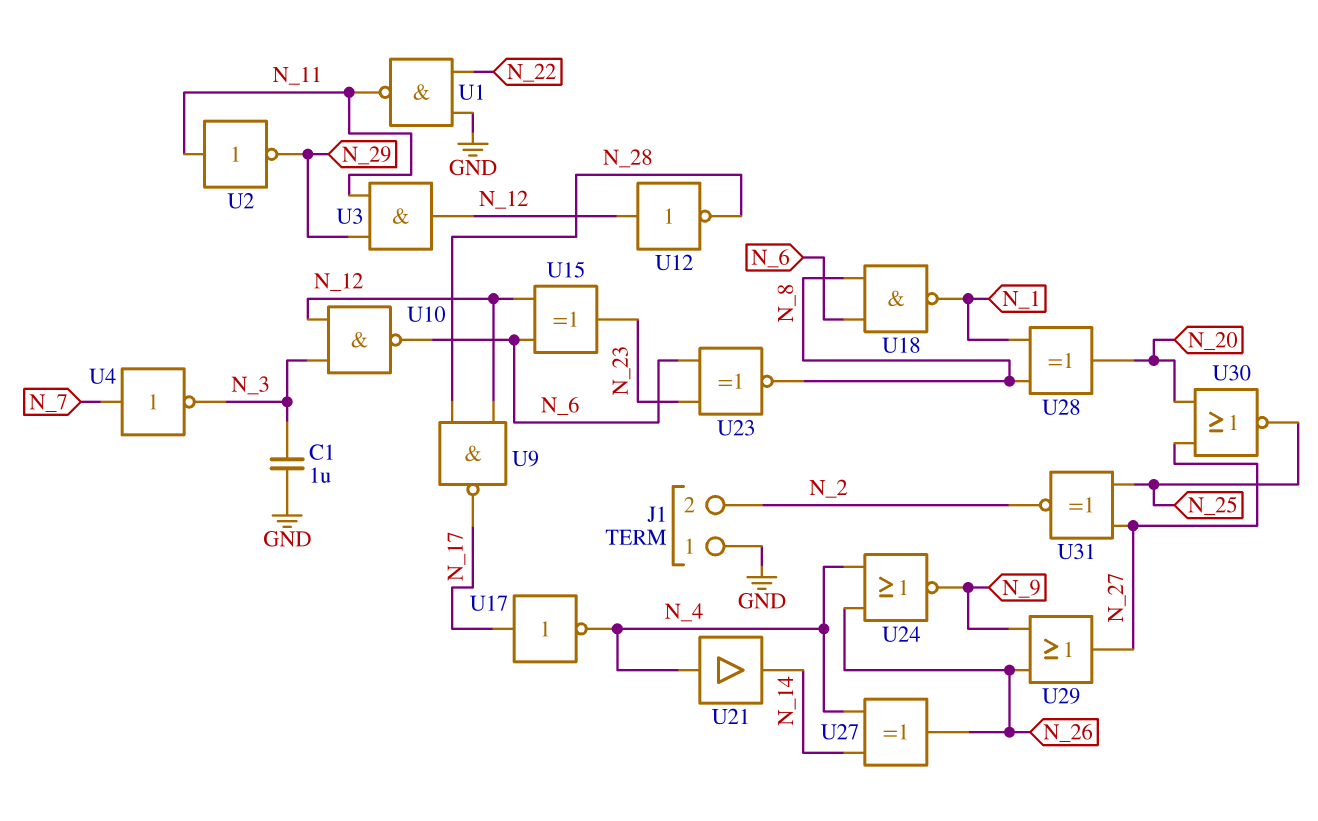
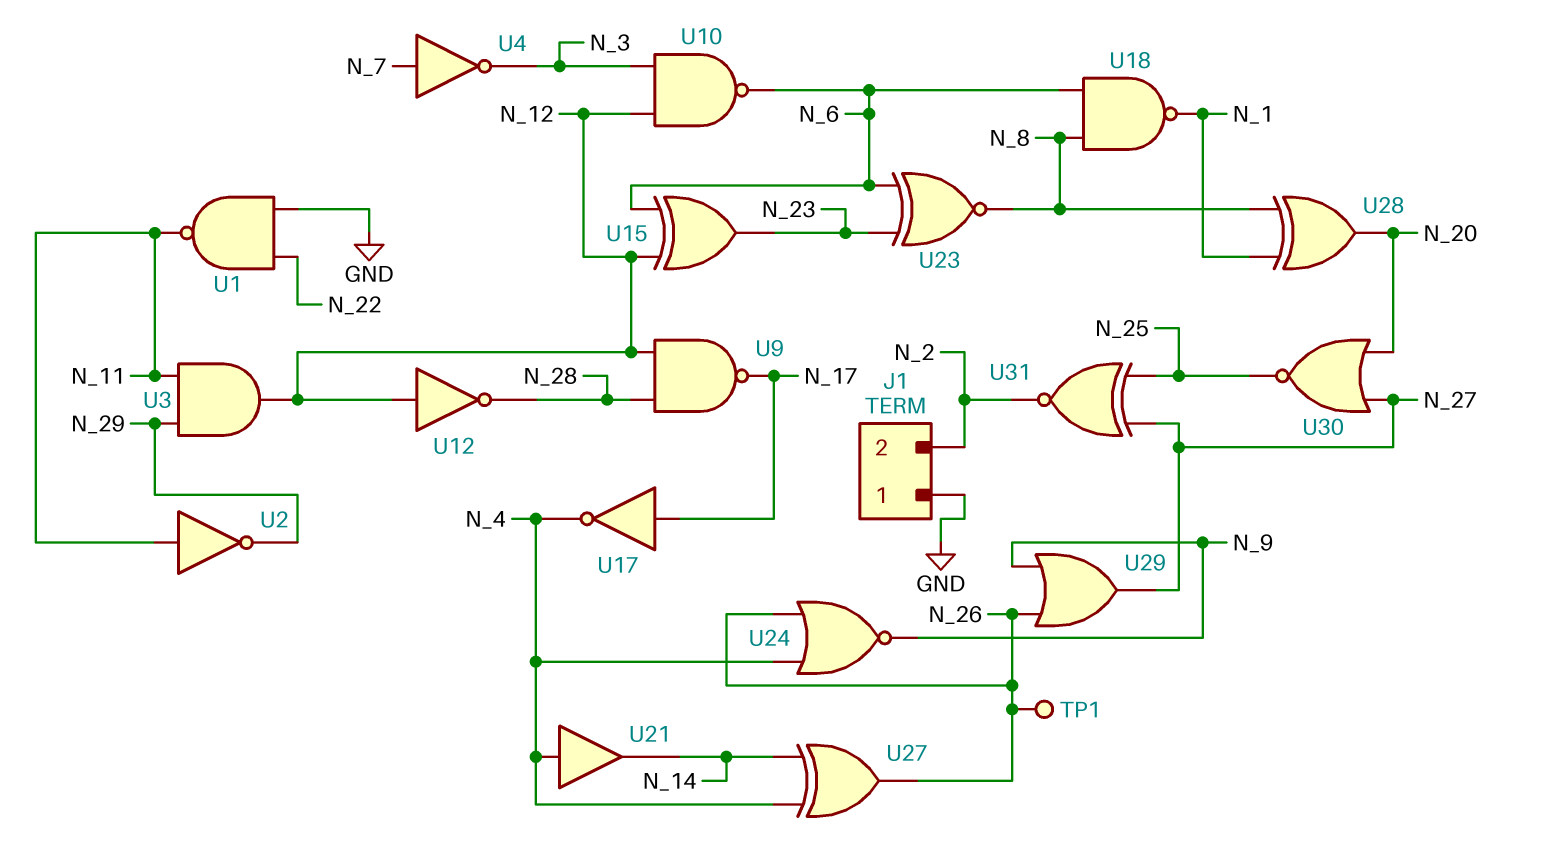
C1: 1uF (GND, N_3) -> none
TP1: none -> test point (N_26)

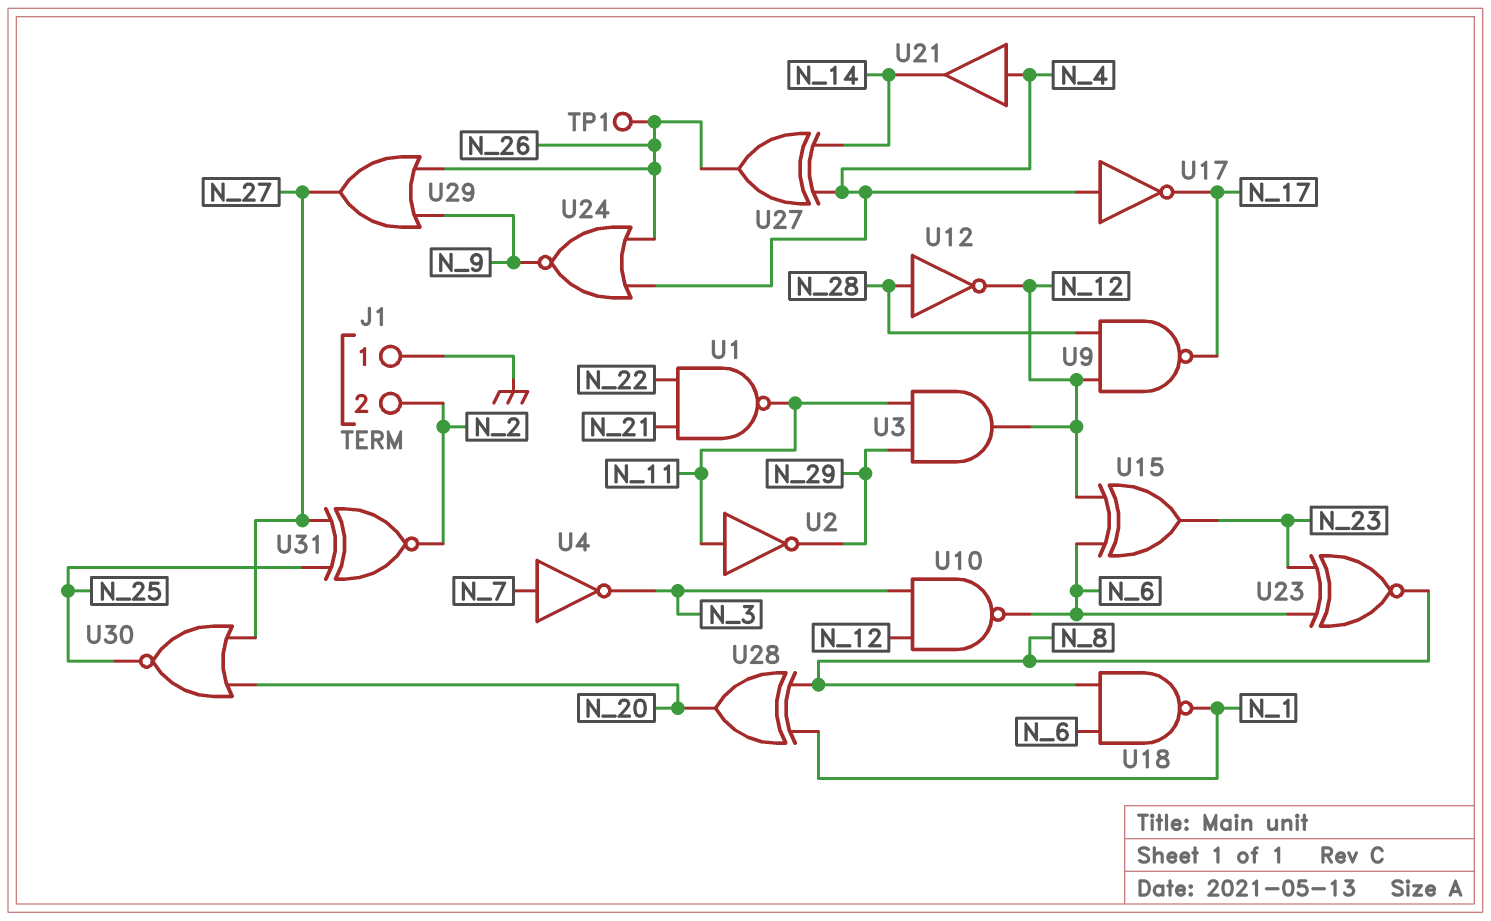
U1: NAND (in GND, in N_22, out N_11) -> NAND (in N_21, in N_22, out N_11)
U12: NOT (in N_12, out N_28) -> NOT (in N_28, out N_12)
U17: NOT (in N_17, out N_4) -> NOT (in N_4, out N_17)

